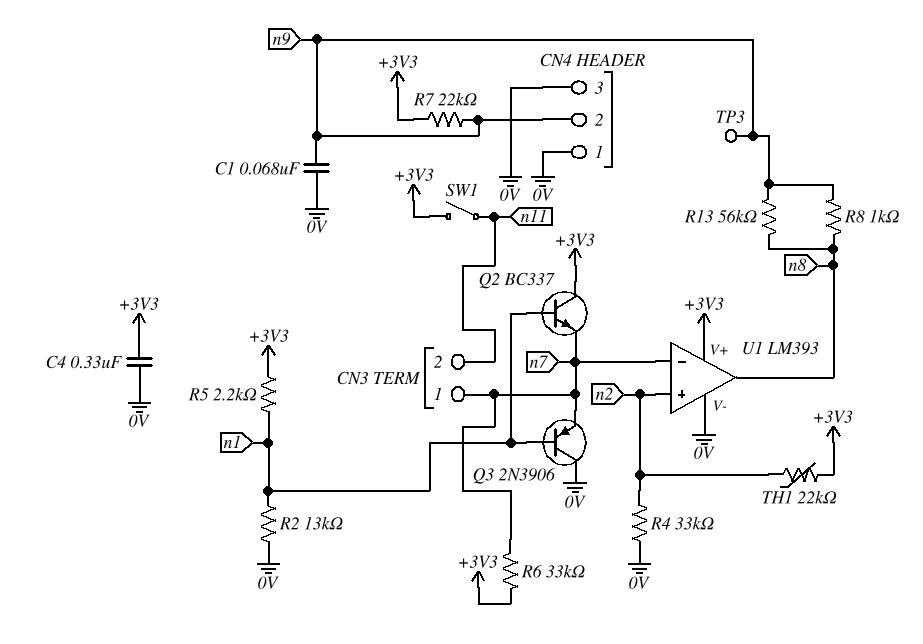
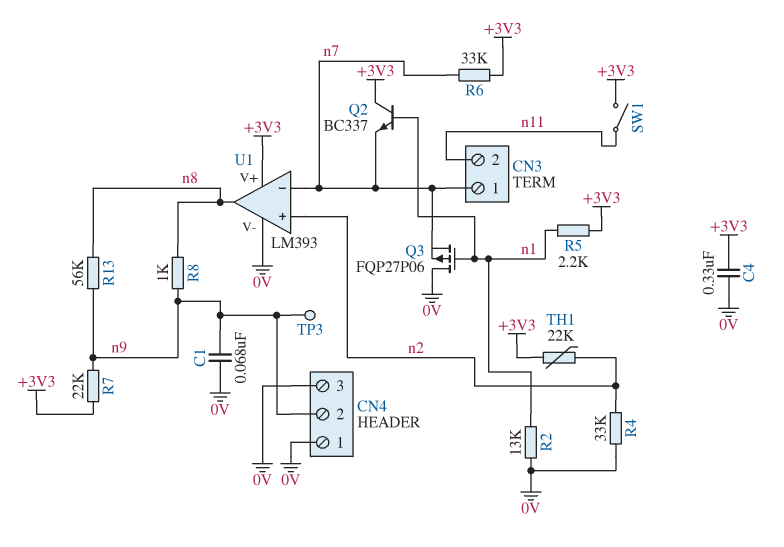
Q3: PNP 2N3906 (B n1, C 0V, E n7) -> PMOS FQP27P06 (G n1, D 0V, S n7)

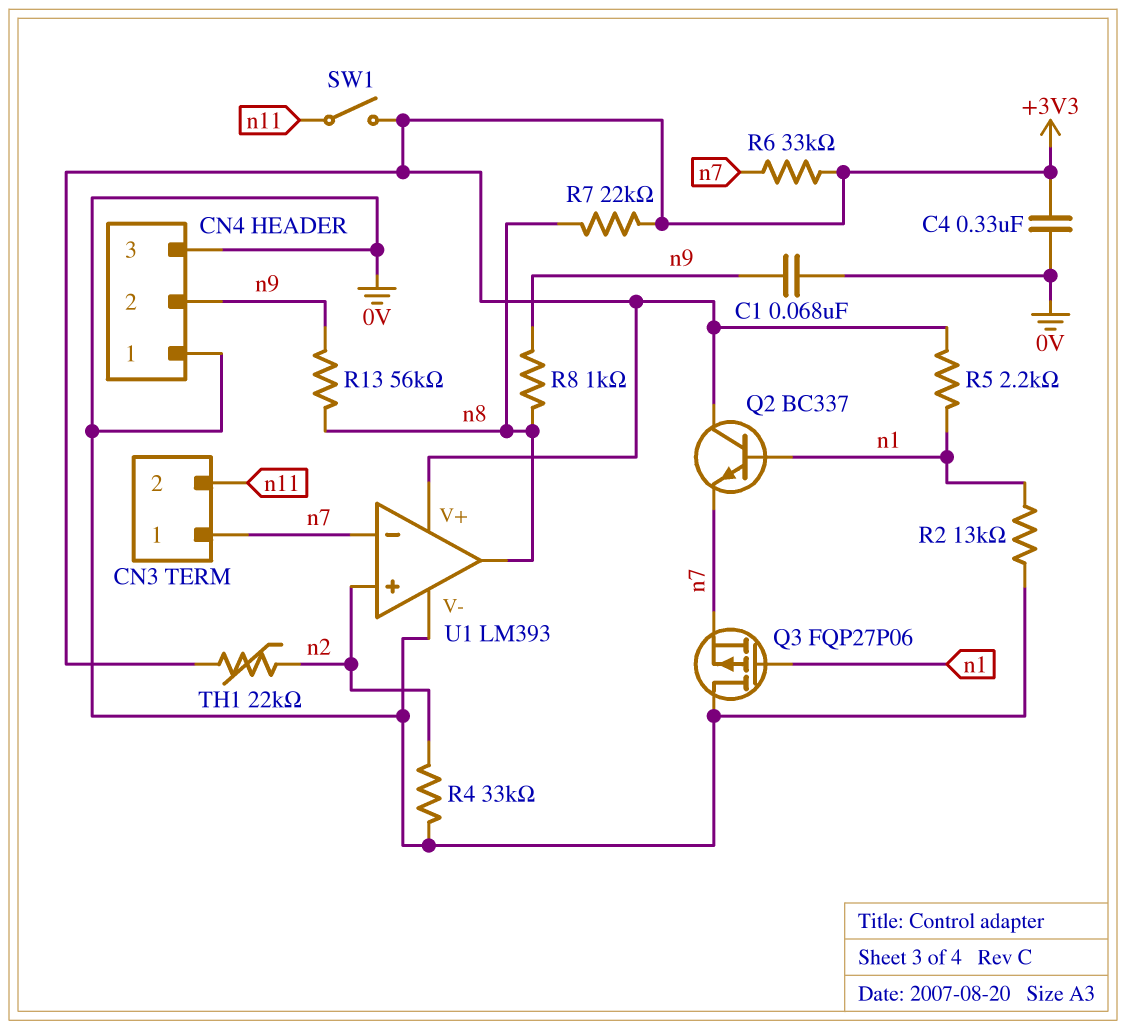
R7: 22k (+3V3, n9) -> 22k (+3V3, n8)
TP3: test point (n9) -> none

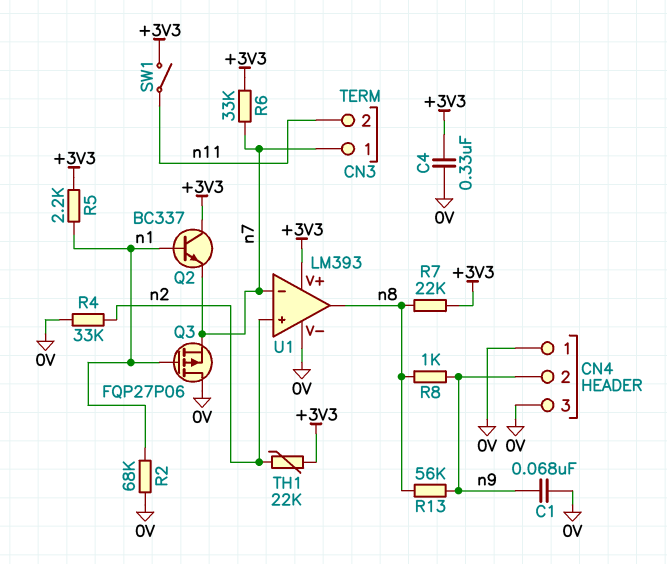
R2: 13k (0V, n1) -> 68k (0V, n1)

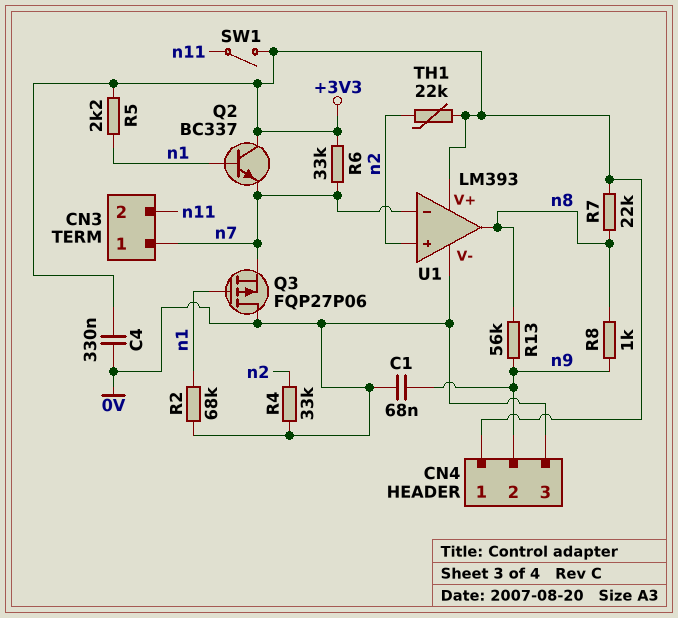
CN4 pin 1: 0V -> +3V3

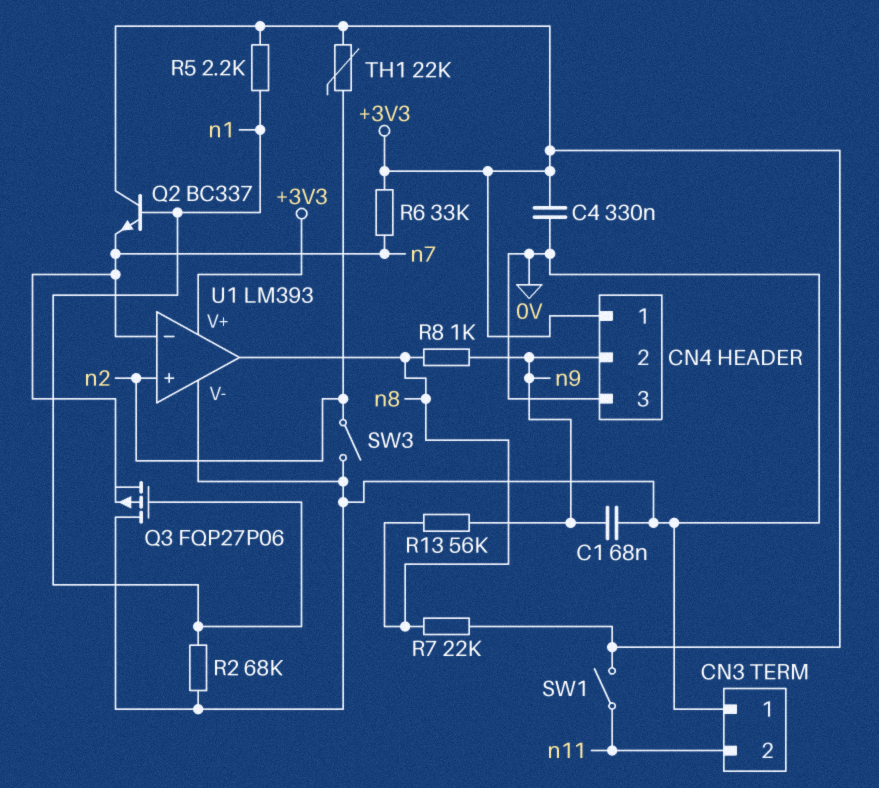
CN3 pin 1: n7 -> 0V
R4: 33k (0V, n2) -> none
SW3: none -> switch (0V, n2)

